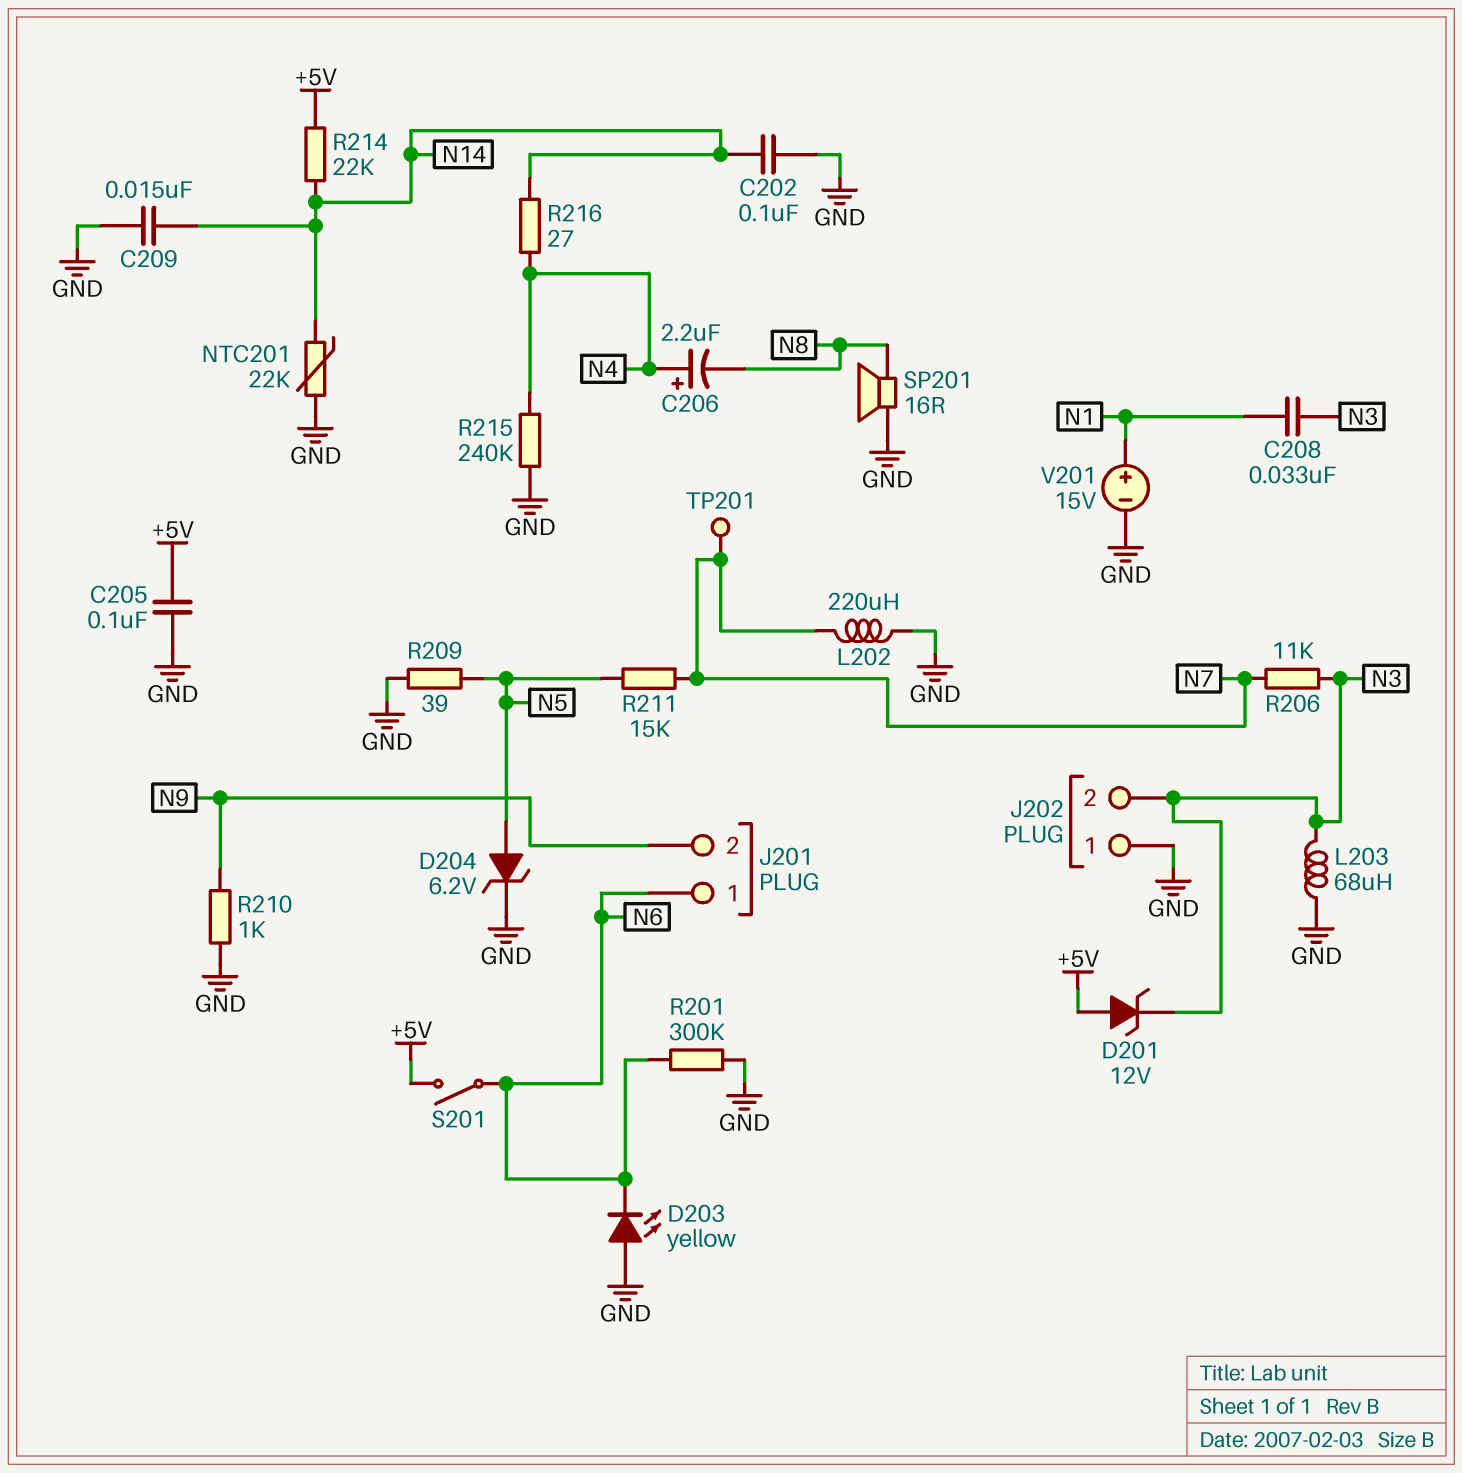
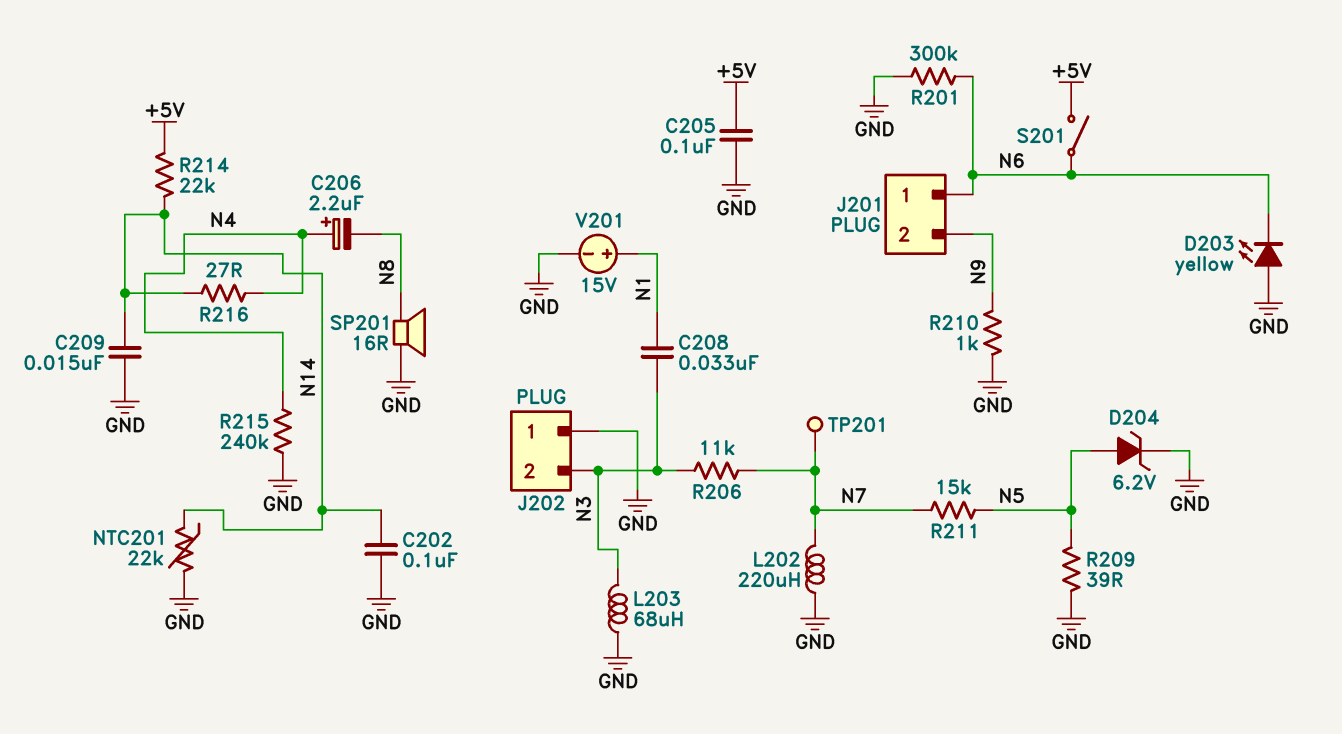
D201: zener 12V (A +5V, K N3) -> none

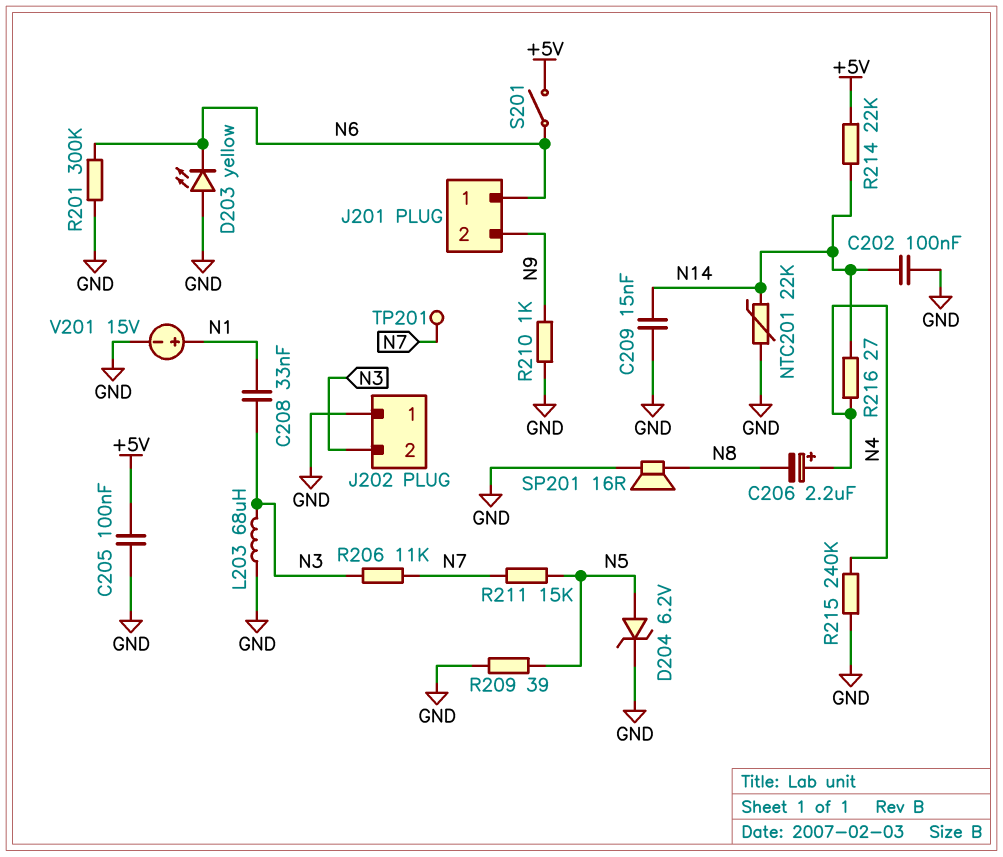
L202: 220uH (GND, N7) -> none

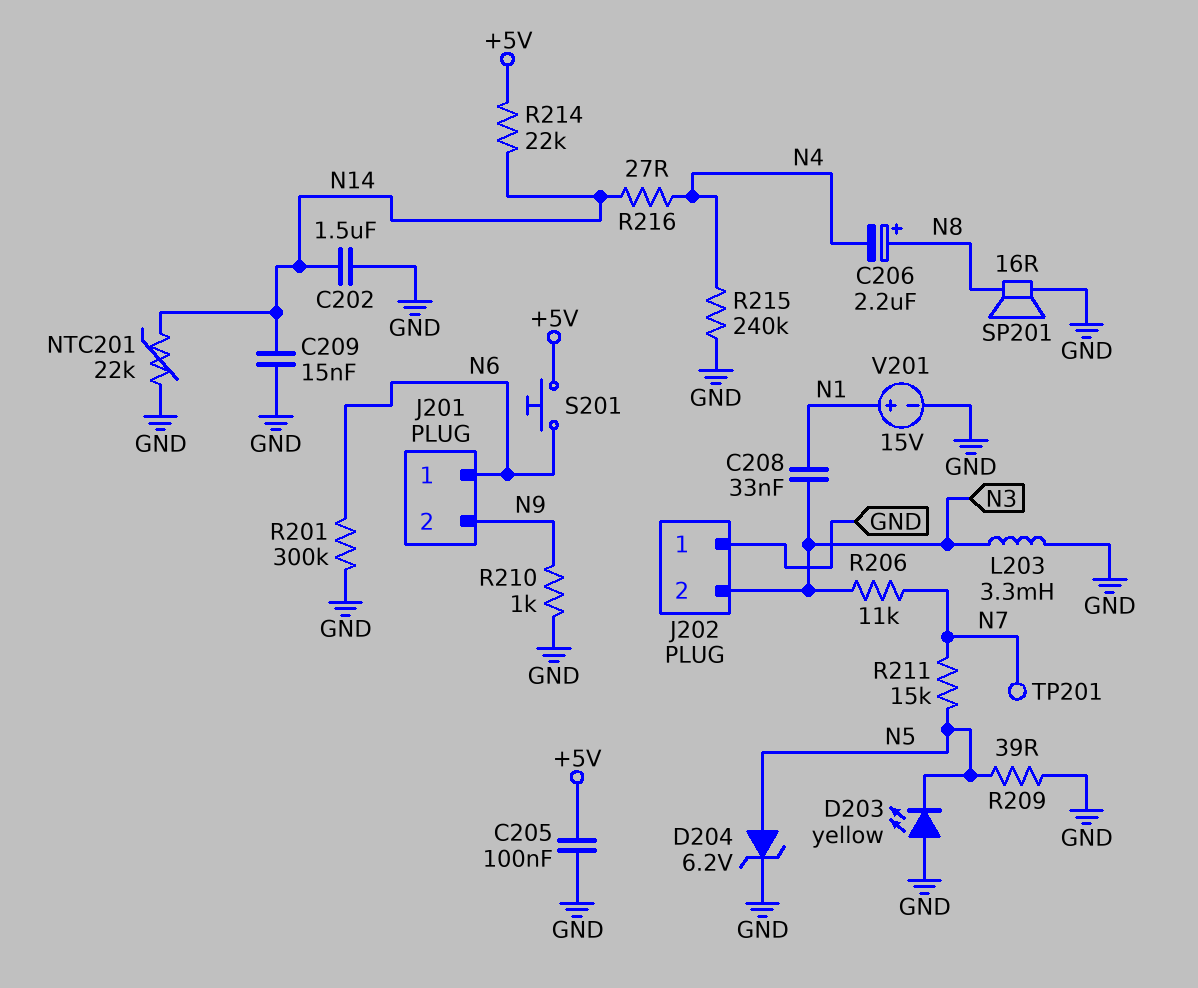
C202: 100nF (GND, N14) -> 1.5uF (GND, N14)
C206: 2.2uF (plus N4, minus N8) -> 2.2uF (plus N8, minus N4)
D203: LED yellow (A GND, K N6) -> LED yellow (A GND, K N5)
L203: 68uH (GND, N3) -> 3.3mH (GND, N3)
S201: switch (+5V, N6) -> button (+5V, N6)

